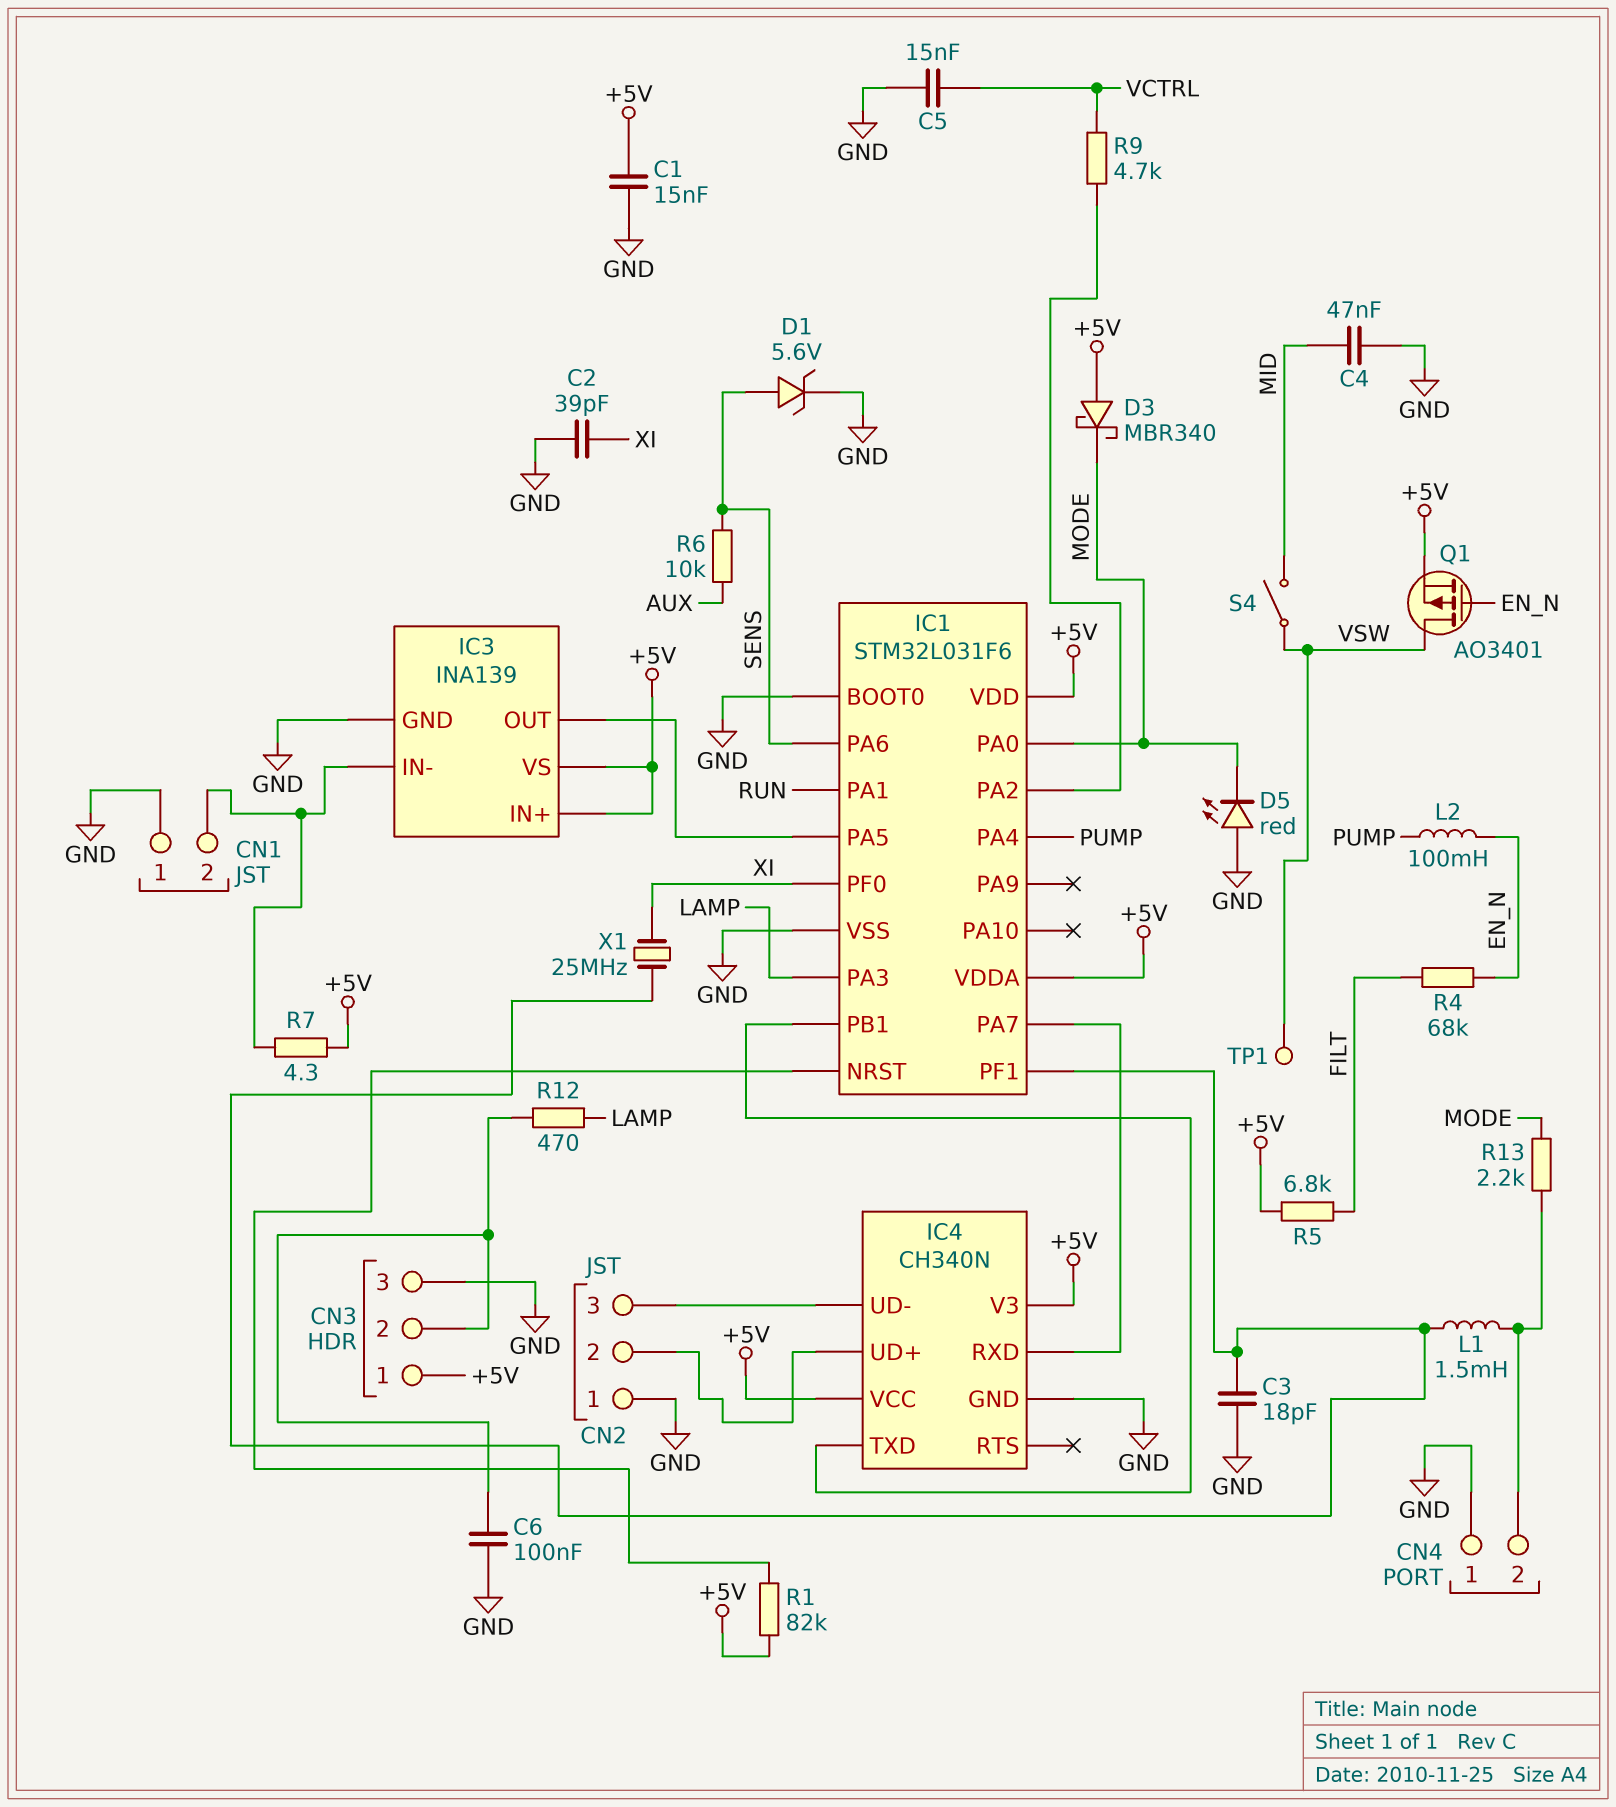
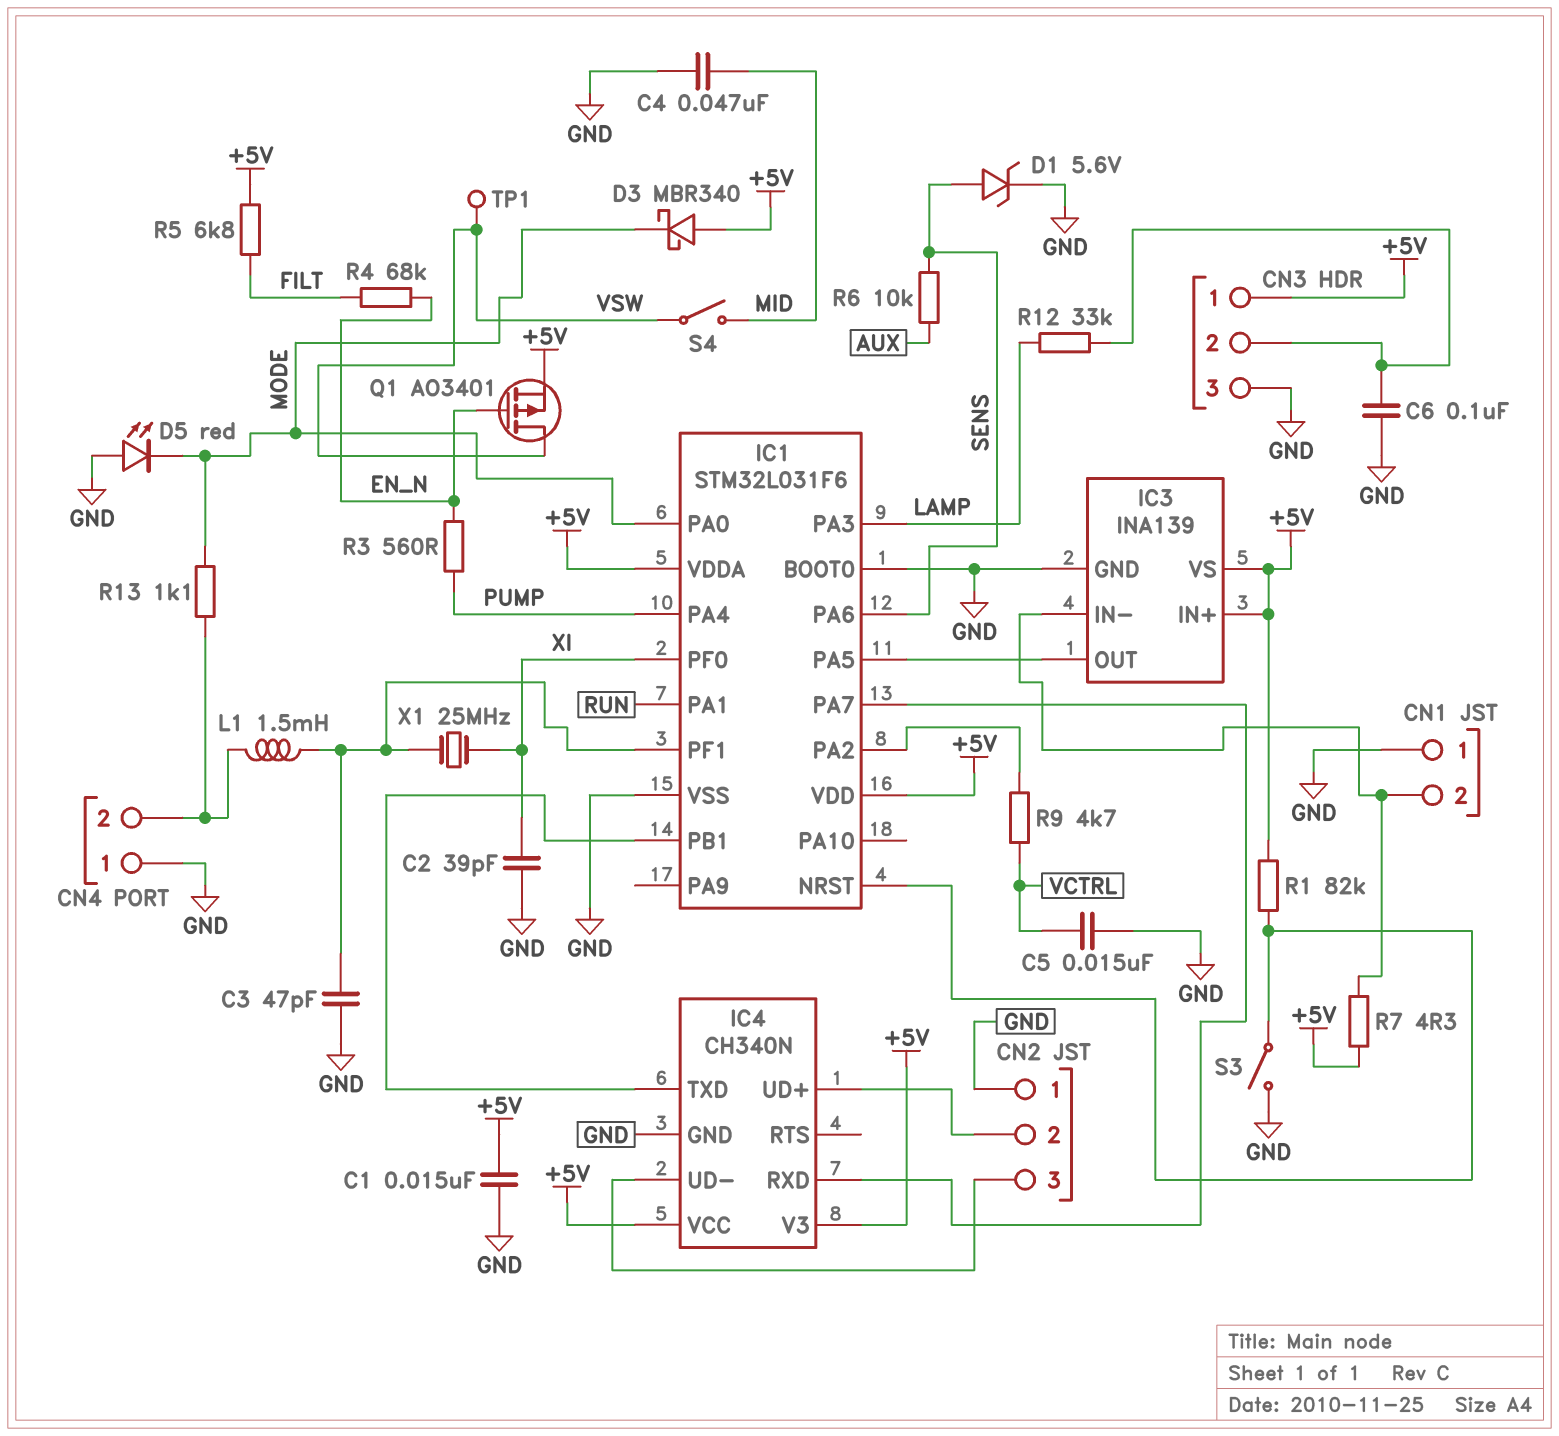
C3: 18pF (GND, IC1/PF1) -> 47pF (GND, IC1/PF1)
L2: 100mH (EN_N, PUMP) -> none
R3: none -> 560 (EN_N, PUMP)
R12: 470 (CN3/2, LAMP) -> 33k (CN3/2, LAMP)
R13: 2.2k (CN4/2, MODE) -> 1.1k (CN4/2, MODE)
S3: none -> switch (GND, IC1/NRST)

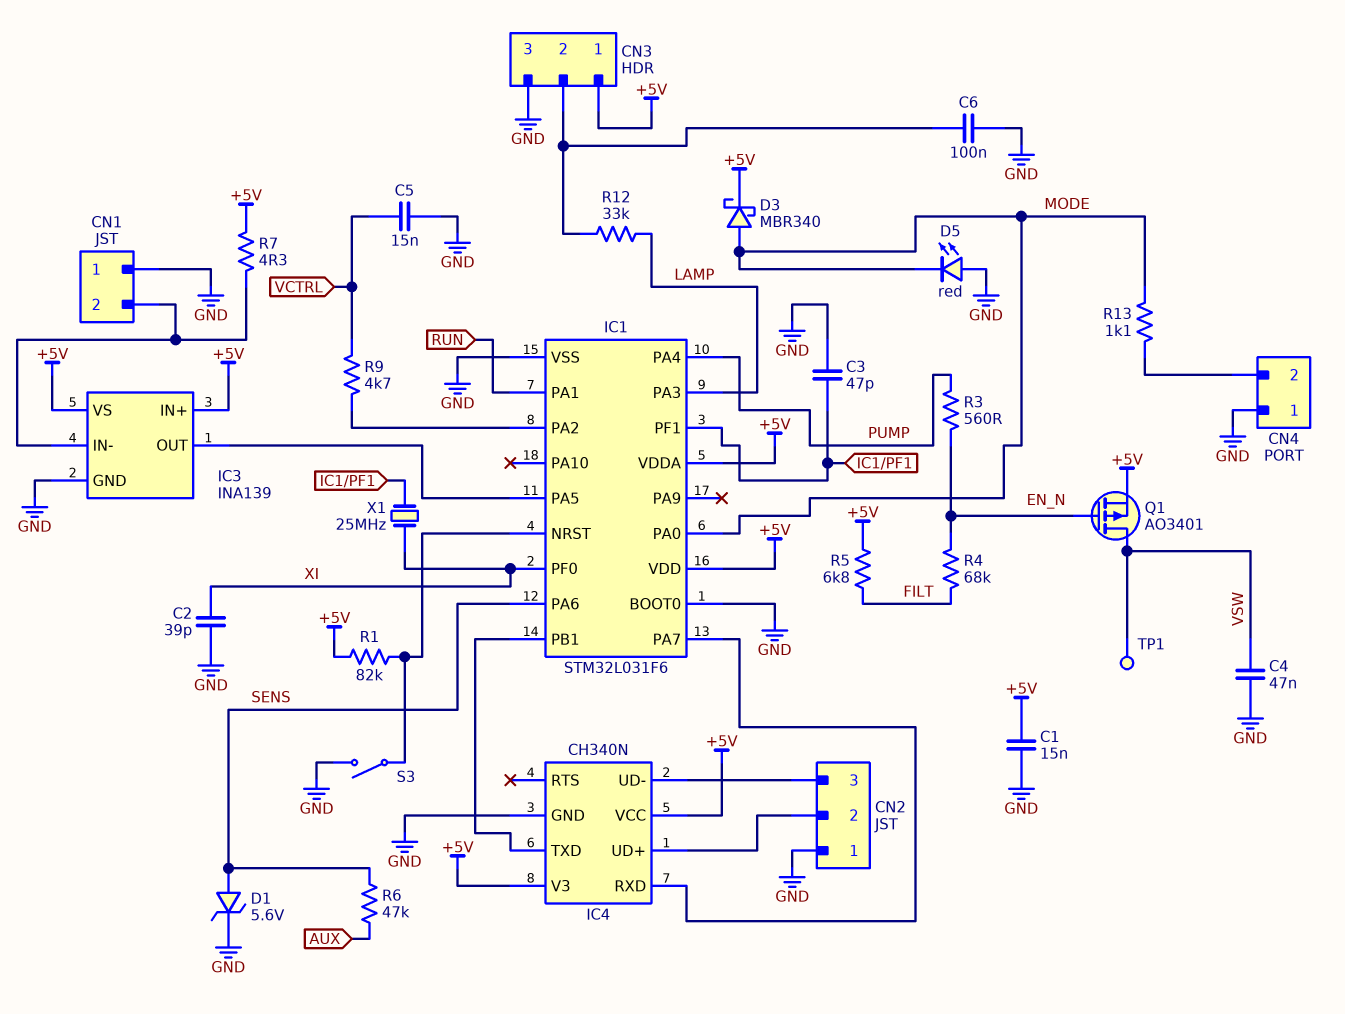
C4: 47nF (GND, MID) -> 47nF (GND, VSW)
D3: schottky MBR340 (A +5V, K MODE) -> schottky MBR340 (A MODE, K +5V)
L1: 1.5mH (CN4/2, IC1/PF1) -> none
R6: 10k (AUX, SENS) -> 47k (AUX, SENS)
S4: switch (MID, VSW) -> none

